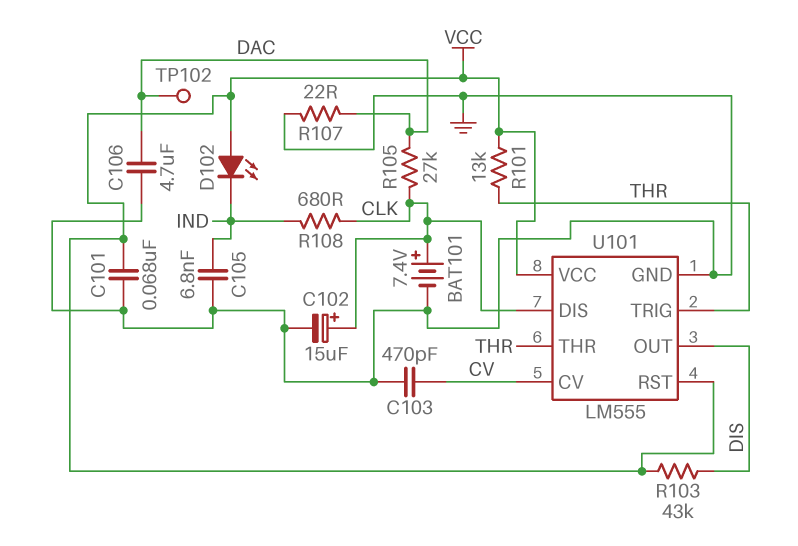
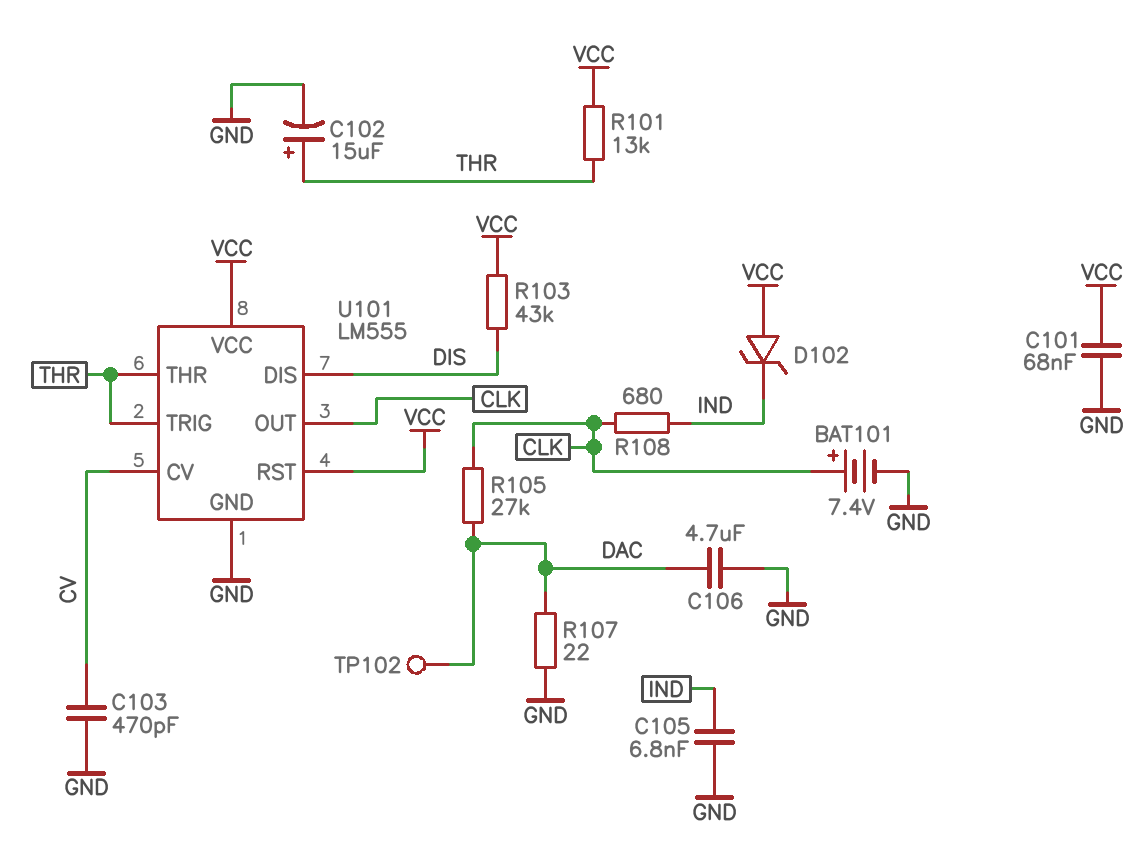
C102: 15uF (plus CLK, minus GND) -> 15uF (plus THR, minus GND)
D102: LED (A VCC, K IND) -> zener (A VCC, K IND)
U101 pin DIS: CLK -> DIS
U101 pin OUT: DIS -> CLK

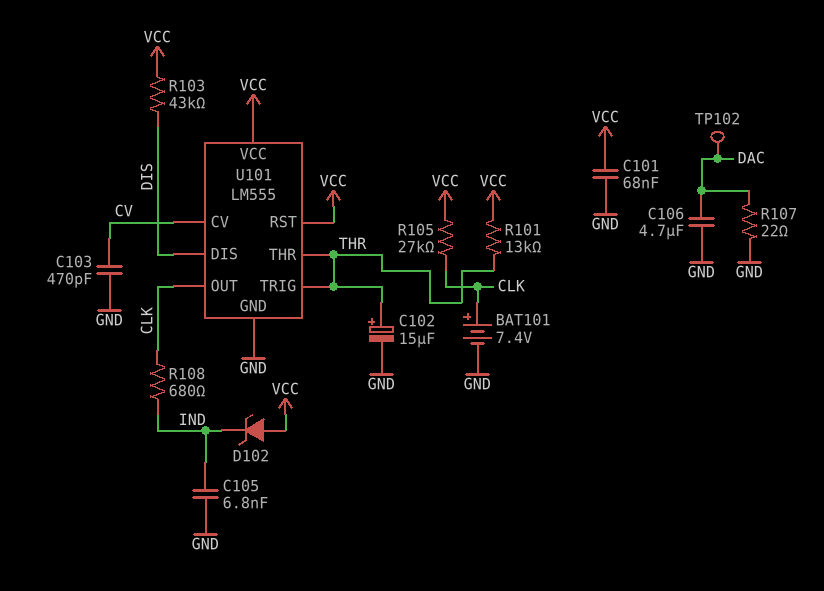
R105: 27k (CLK, DAC) -> 27k (CLK, VCC)

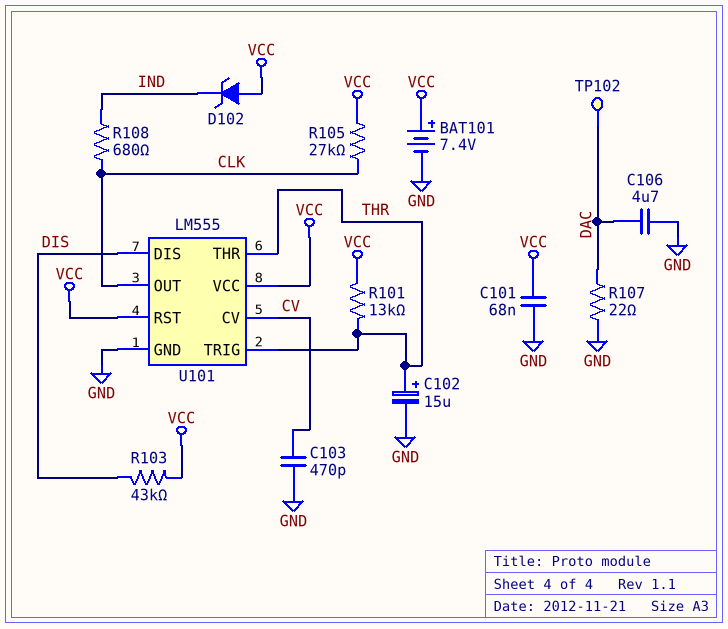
BAT101: 7.4V (plus CLK, minus GND) -> 7.4V (plus VCC, minus GND)
C105: 6.8nF (GND, IND) -> none

